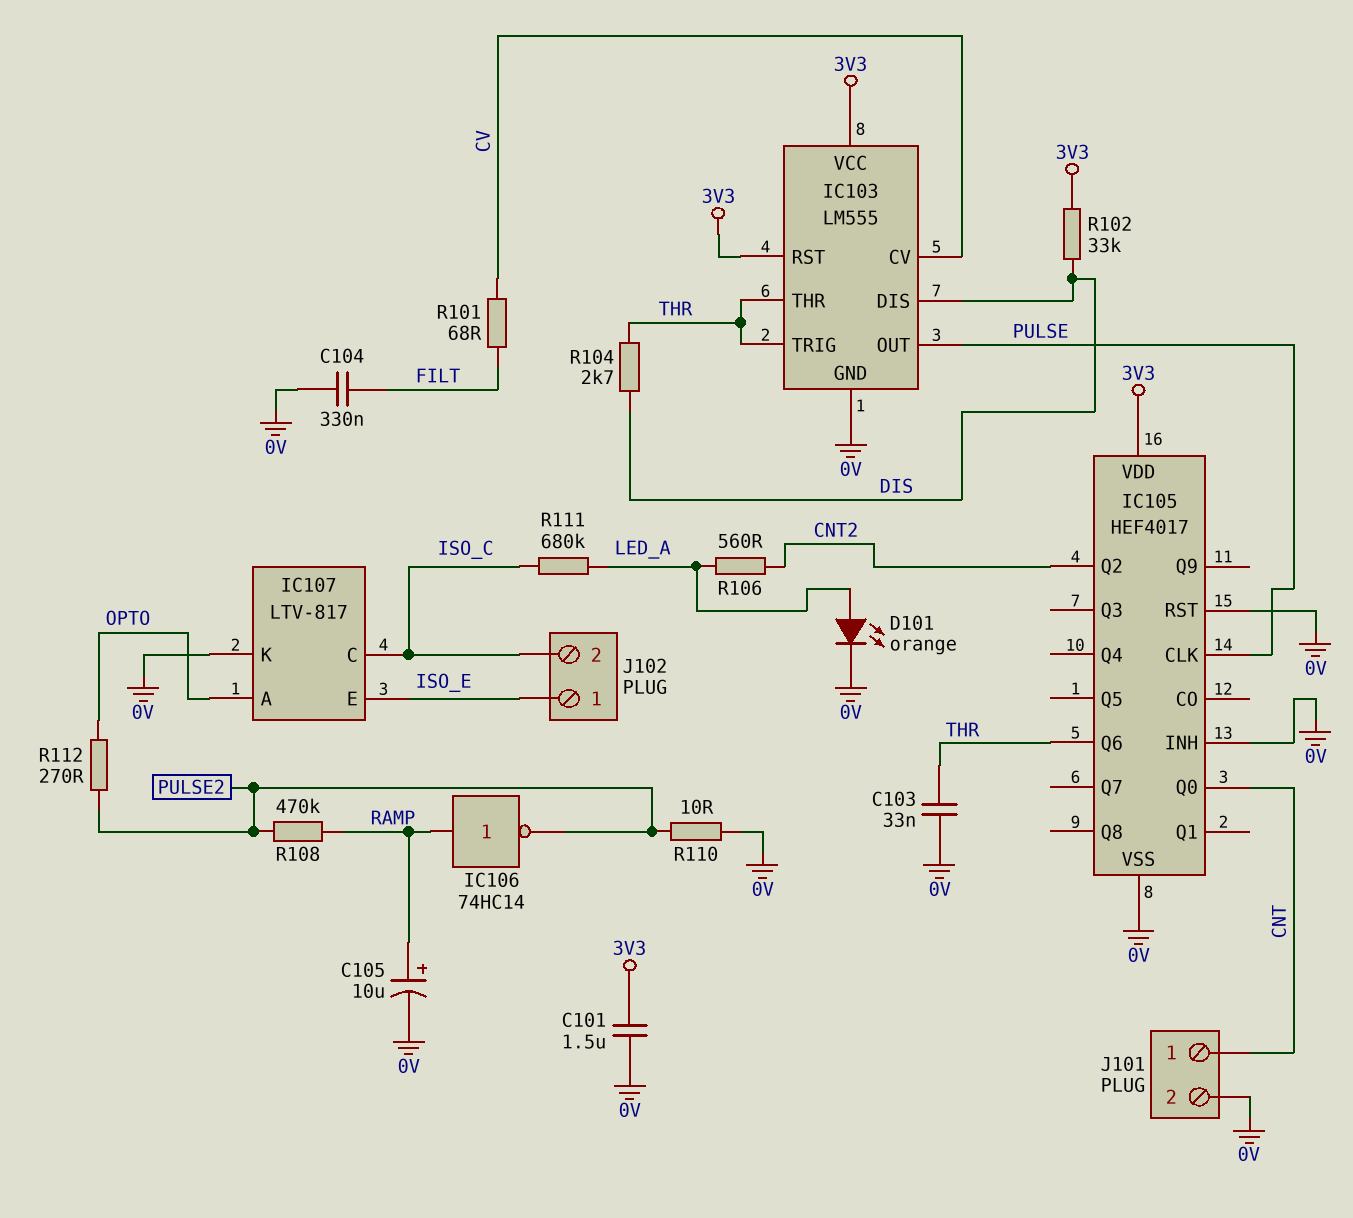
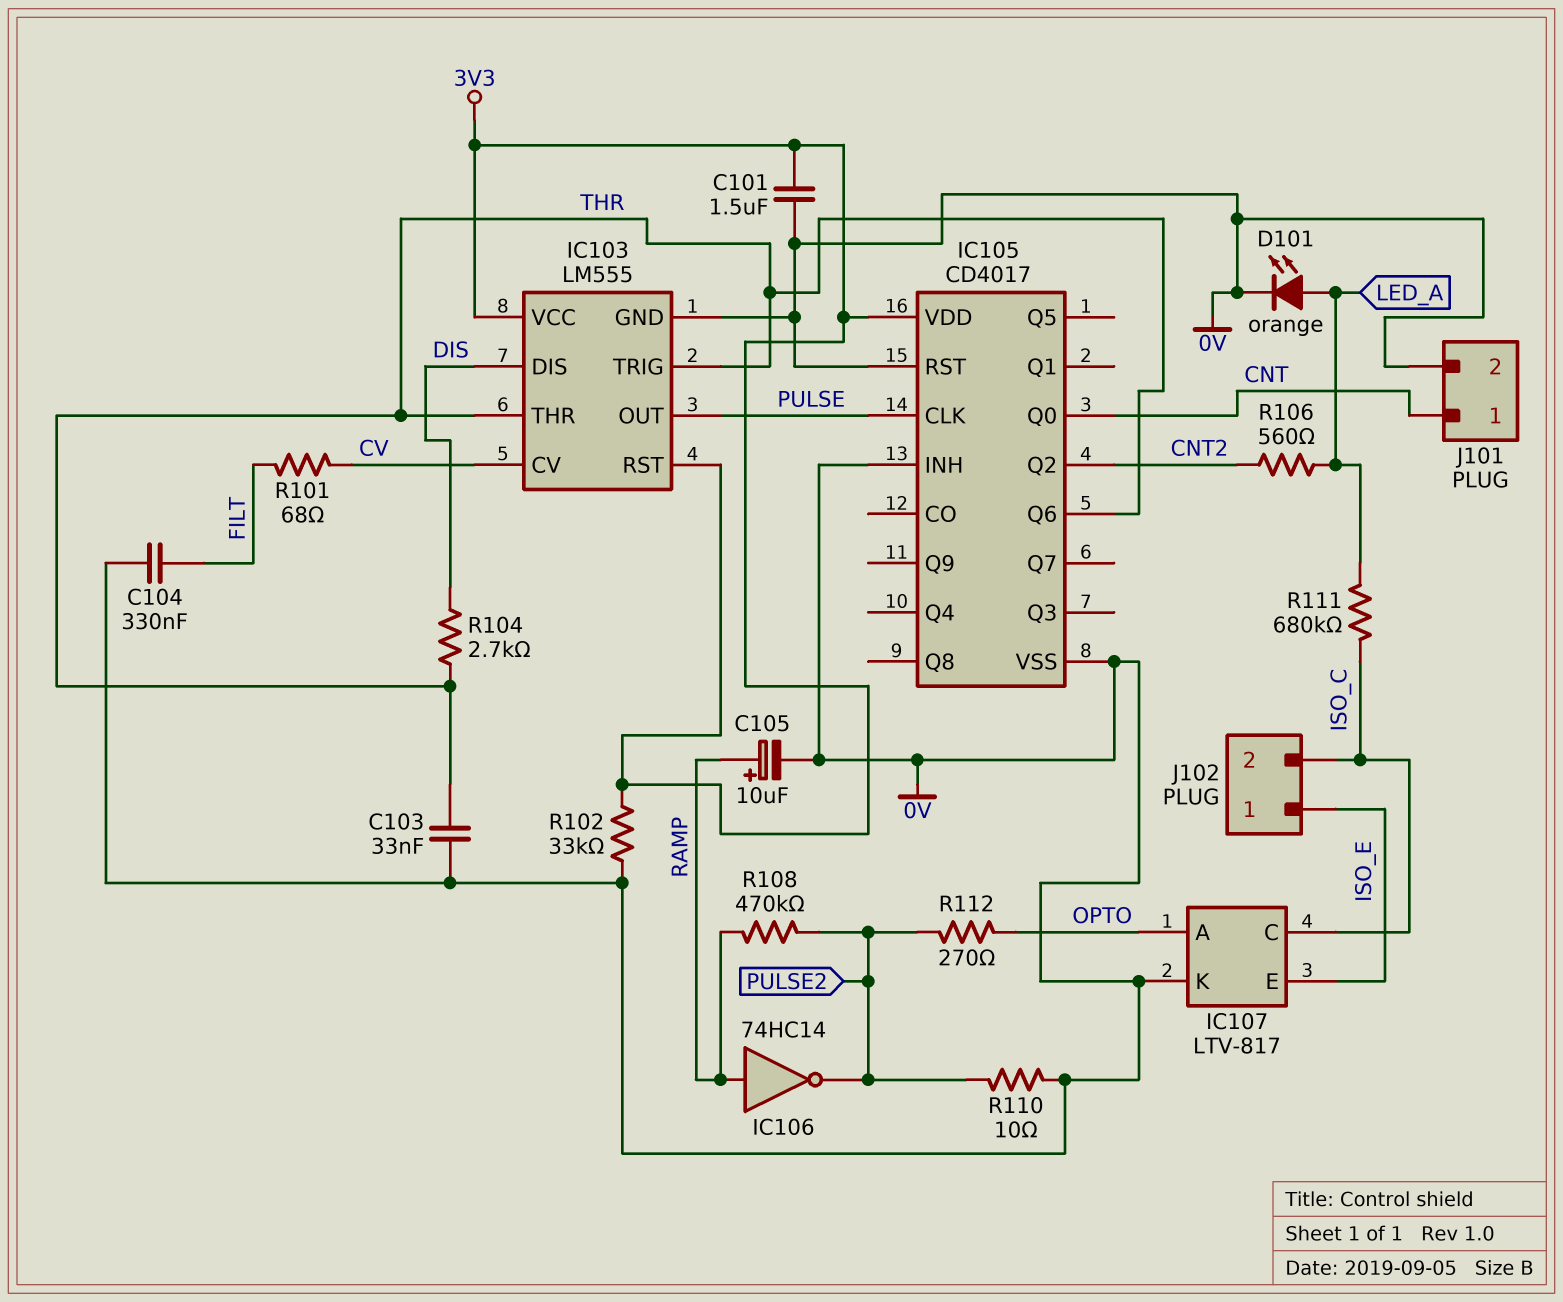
IC105: HEF4017 -> CD4017
R102: 33k (3V3, DIS) -> 33k (0V, 3V3)

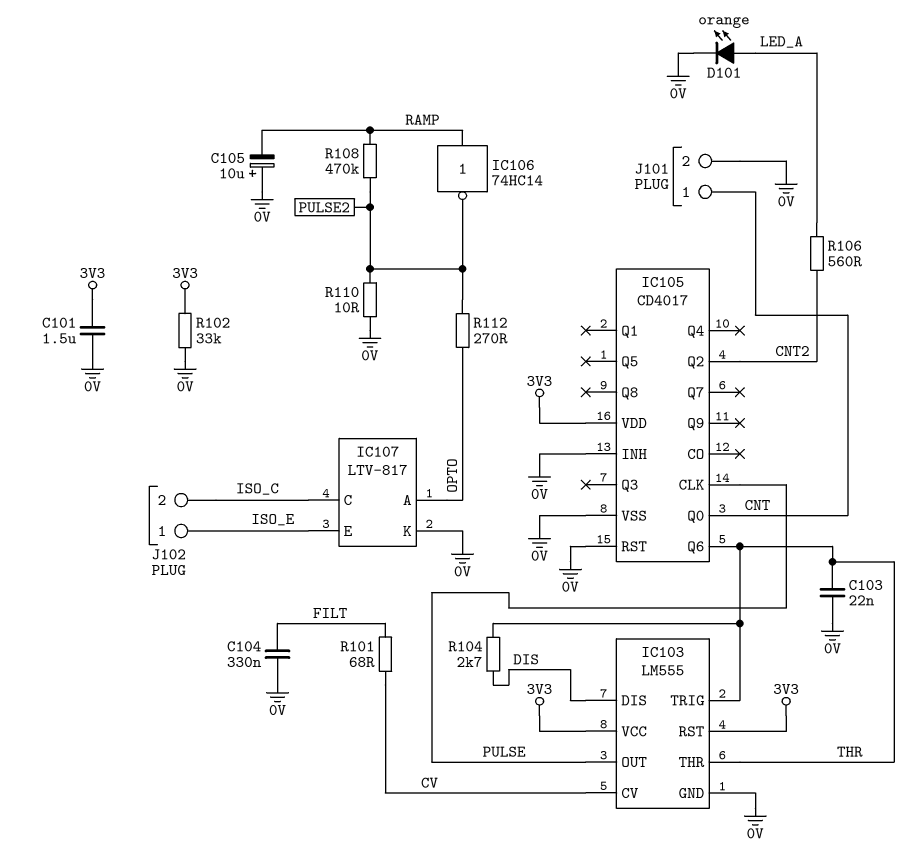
C103: 33nF (0V, THR) -> 22nF (0V, THR)
C105: 10uF (plus RAMP, minus 0V) -> 10uF (plus 0V, minus RAMP)
R111: 680k (ISO_C, LED_A) -> none

